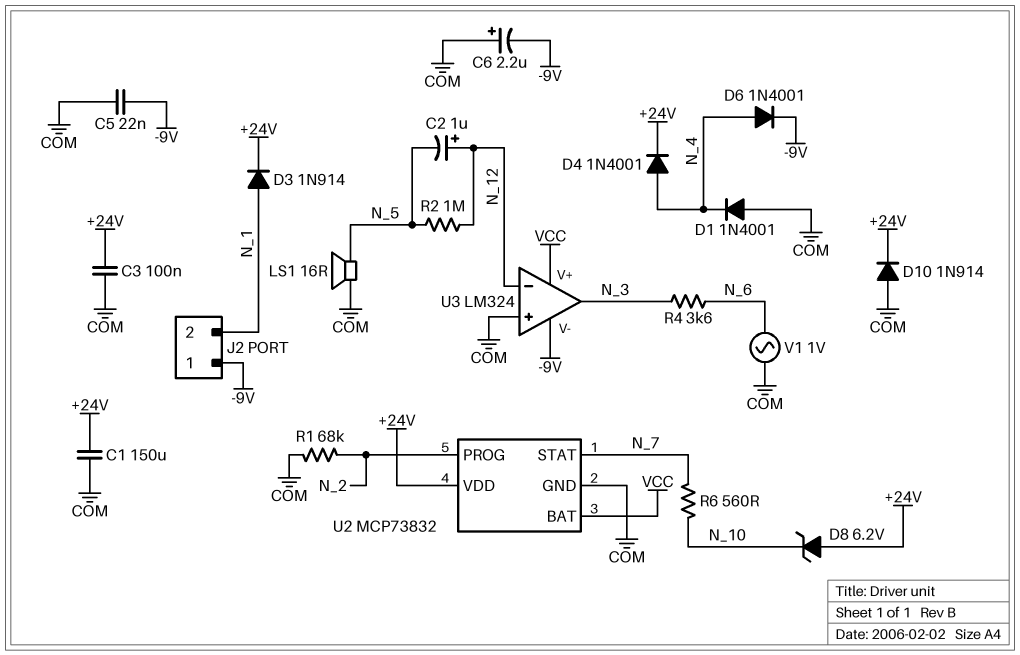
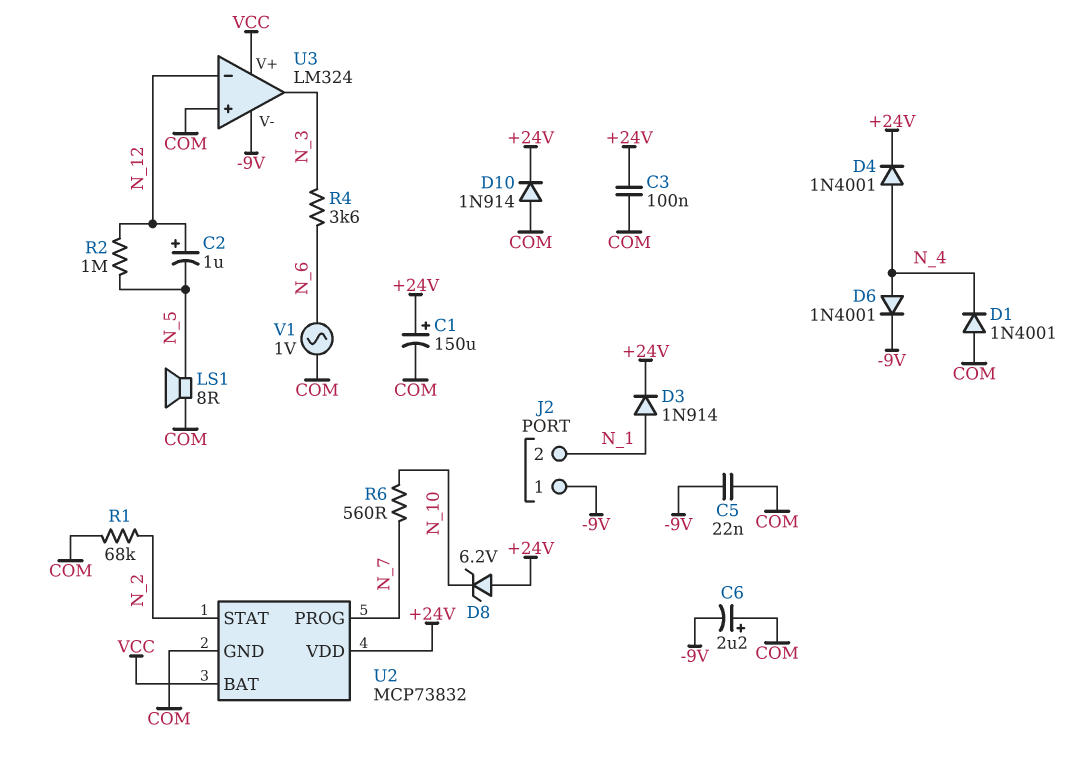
C1: 150uF (+24V, COM) -> 150uF (plus +24V, minus COM)
LS1: speaker 16R (COM, N_5) -> speaker 8R (COM, N_5)
U2 pin PROG: N_2 -> N_7
U2 pin STAT: N_7 -> N_2

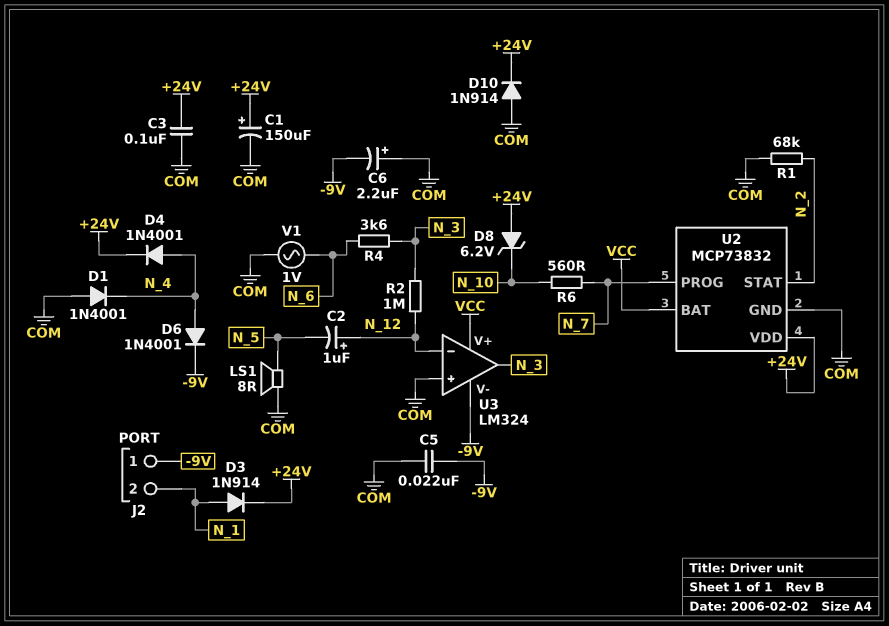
R2: 1M (N_5, N_12) -> 1M (N_3, N_12)

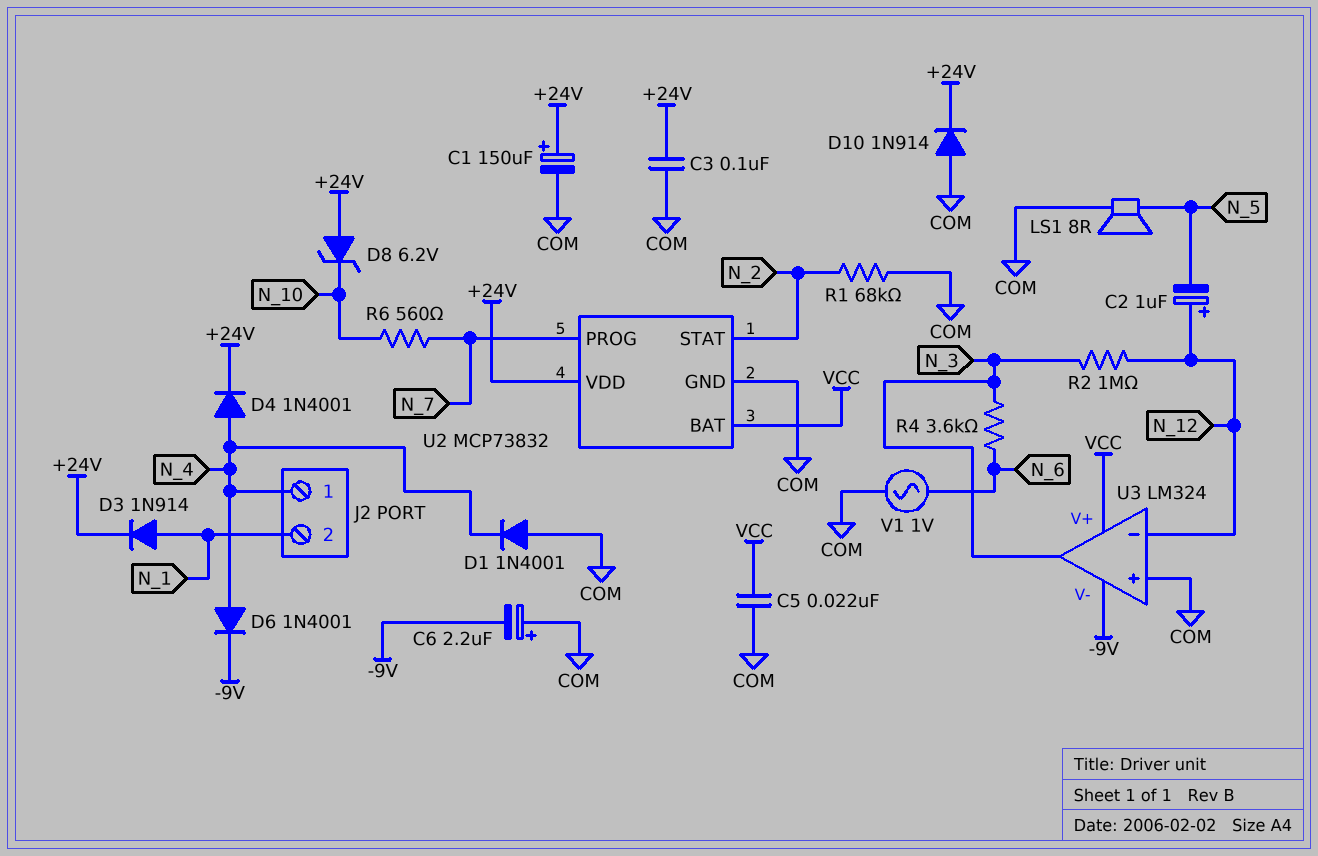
C5: 22nF (-9V, COM) -> 22nF (COM, VCC)
J2 pin 1: -9V -> N_4

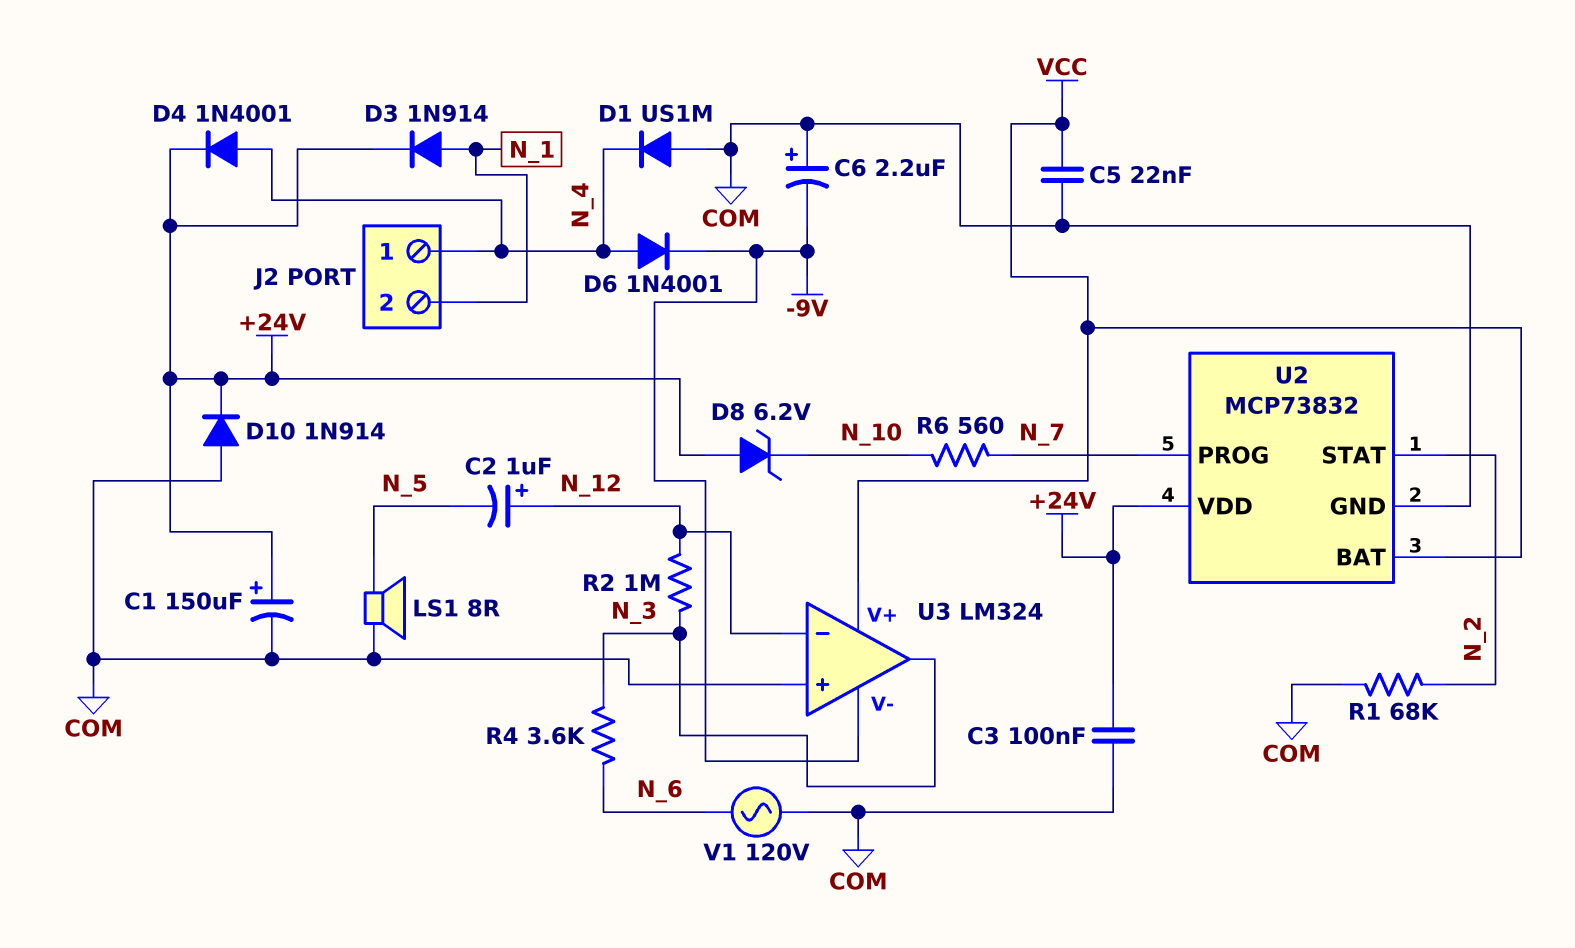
D1: diode 1N4001 (A COM, K N_4) -> diode US1M (A COM, K N_4)
V1: AC 1V (COM, N_6) -> AC 120V (COM, N_6)

